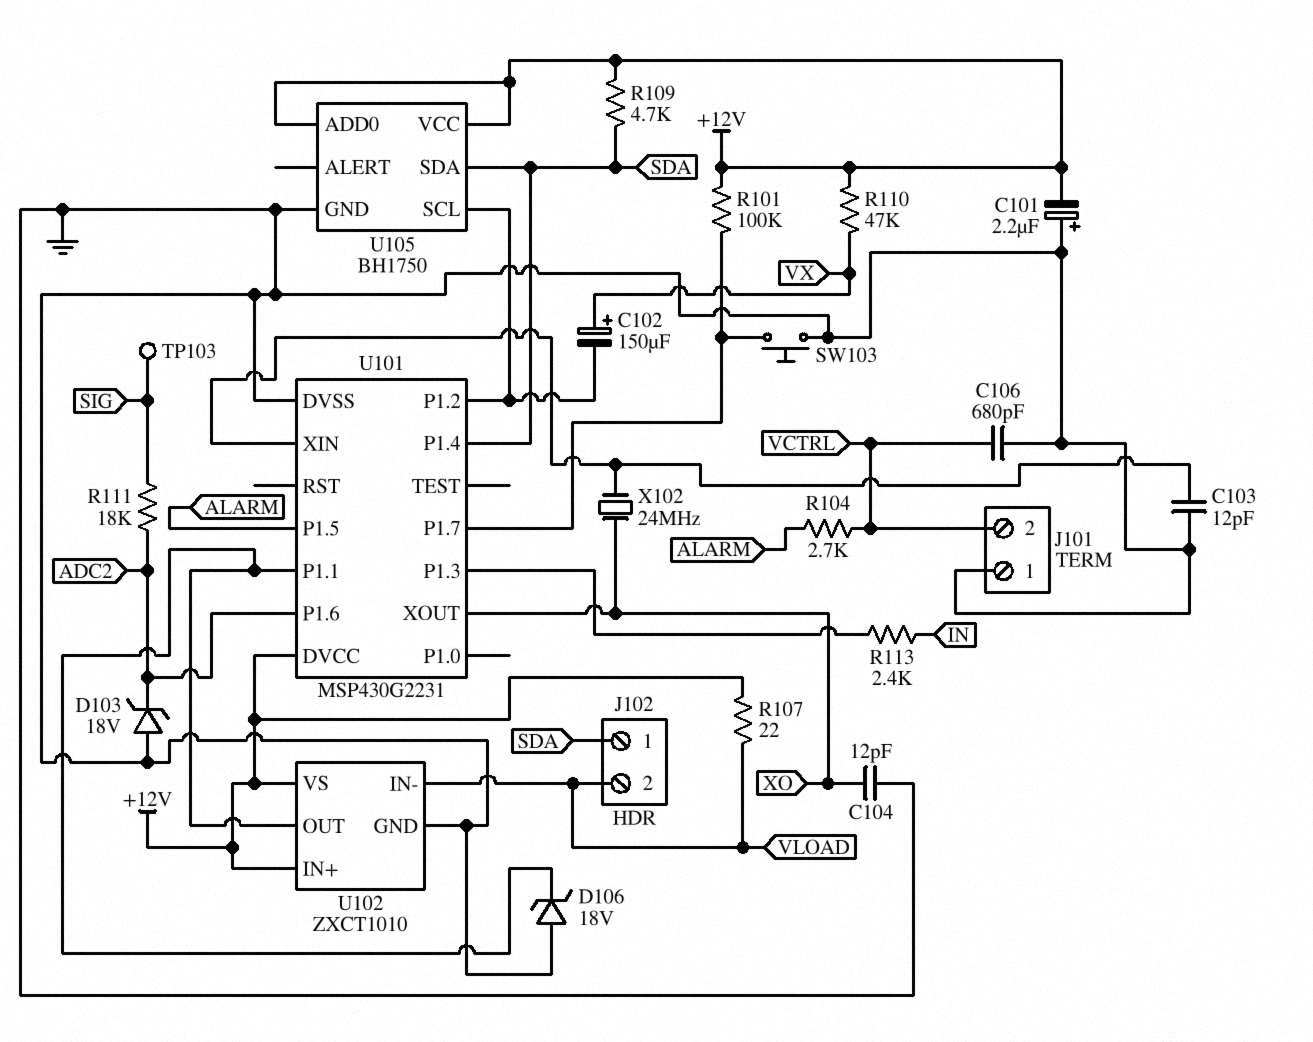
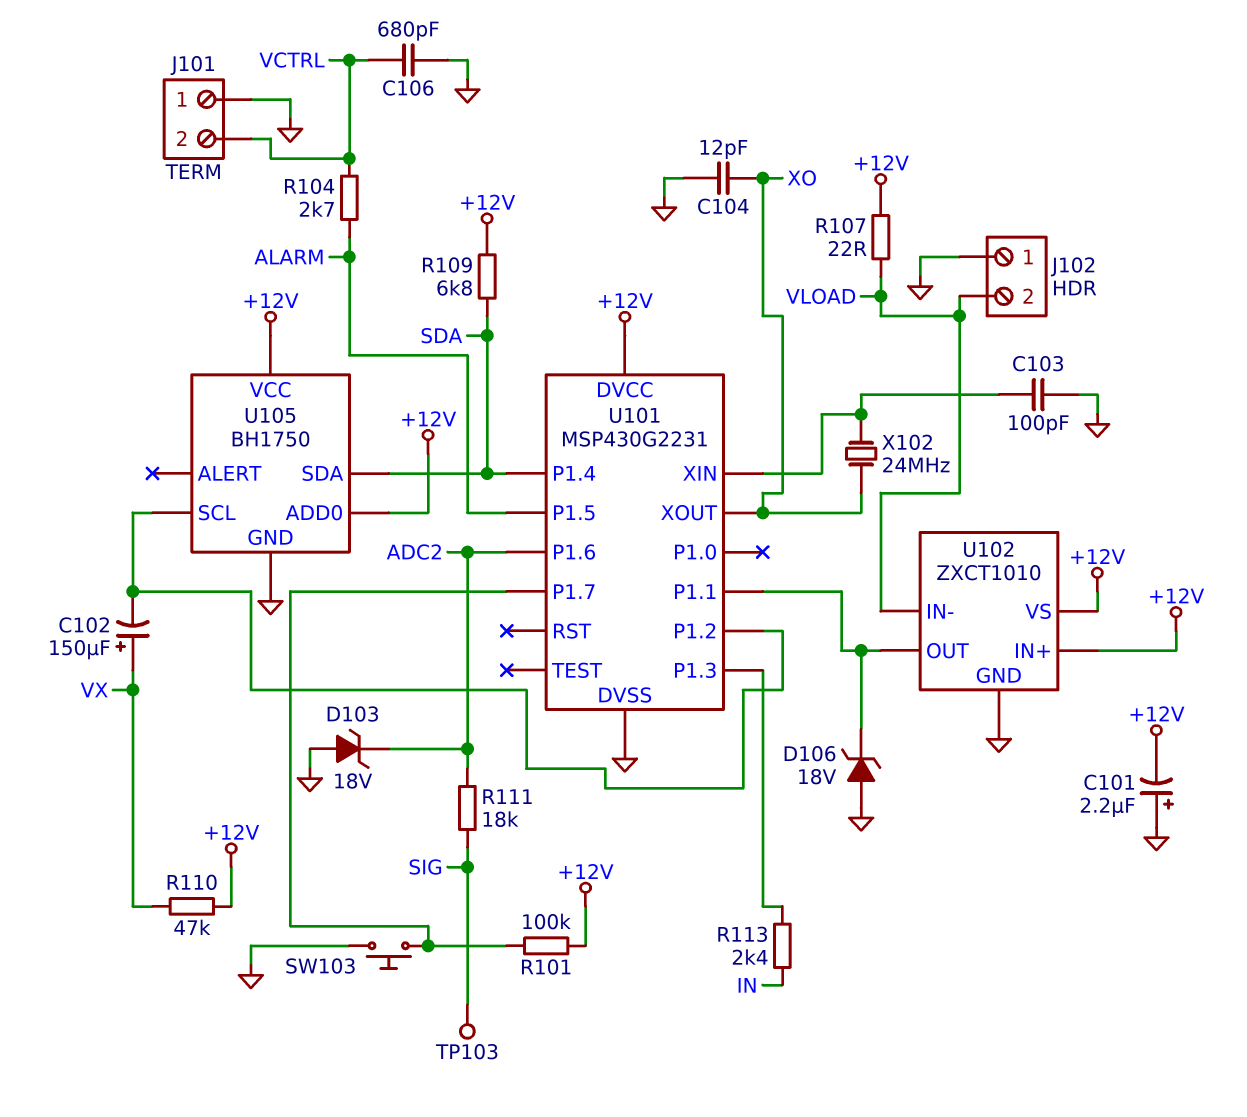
C103: 12pF (GND, U101/XIN) -> 100pF (GND, U101/XIN)
J102 pin 1: SDA -> GND
R109: 4.7k (+12V, SDA) -> 6.8k (+12V, SDA)

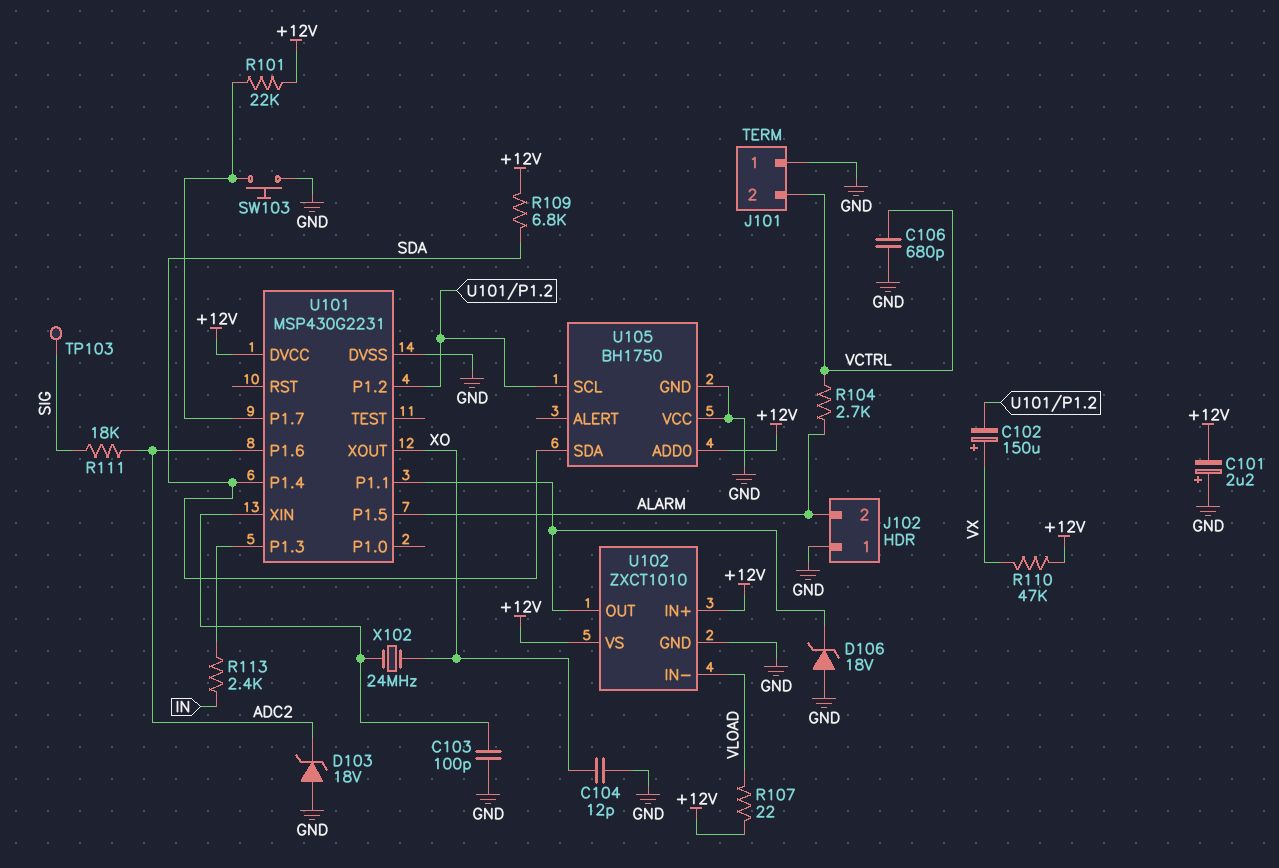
J102 pin 2: VLOAD -> ALARM
R101: 100k (+12V, U101/P1.7) -> 22k (+12V, U101/P1.7)
U105 pin VCC: +12V -> GND

